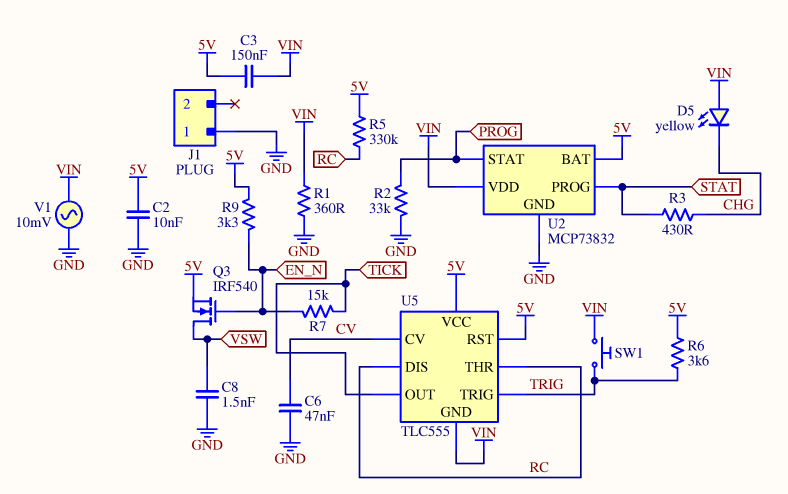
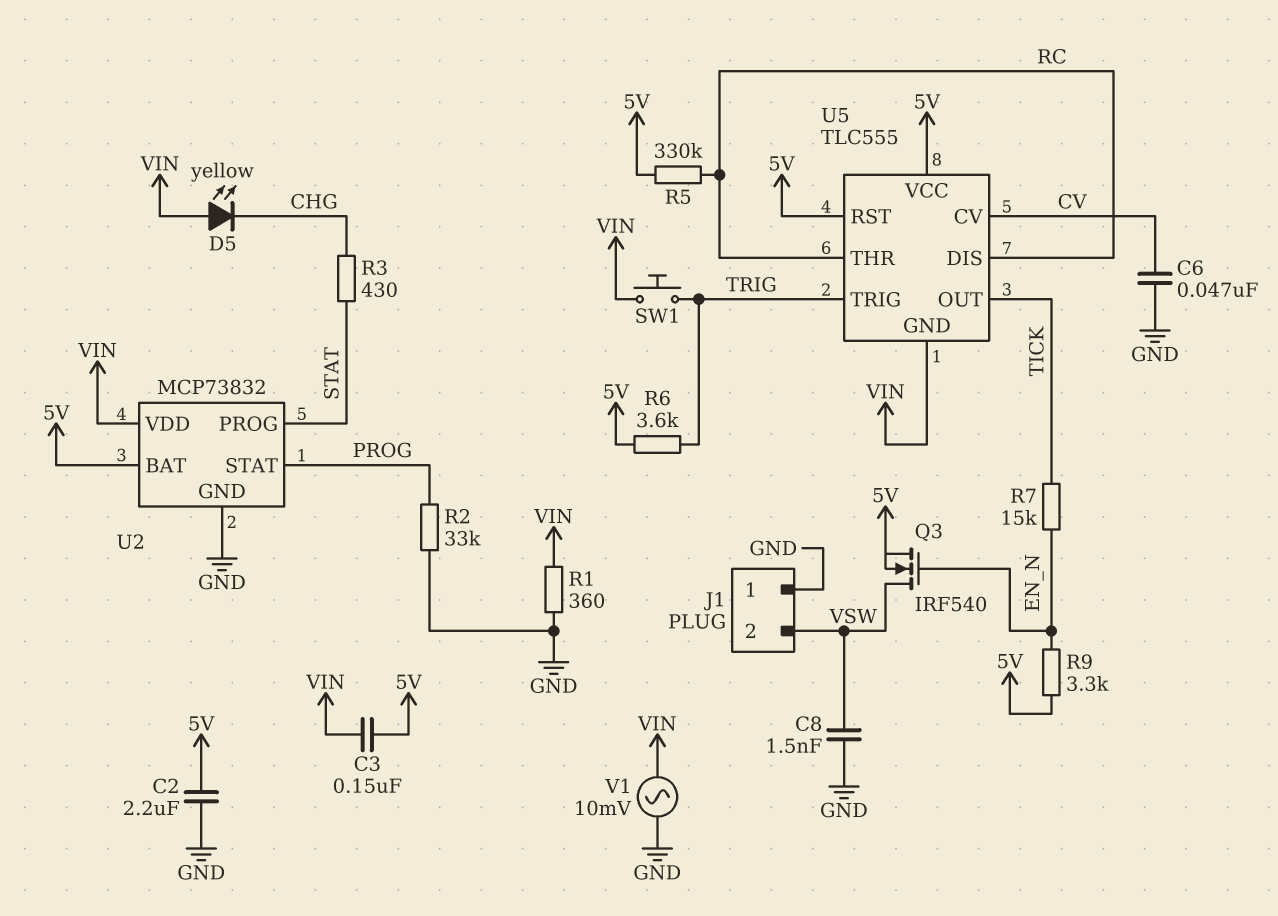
C2: 10nF (5V, GND) -> 2.2uF (5V, GND)
J1 pin 2: none -> VSW

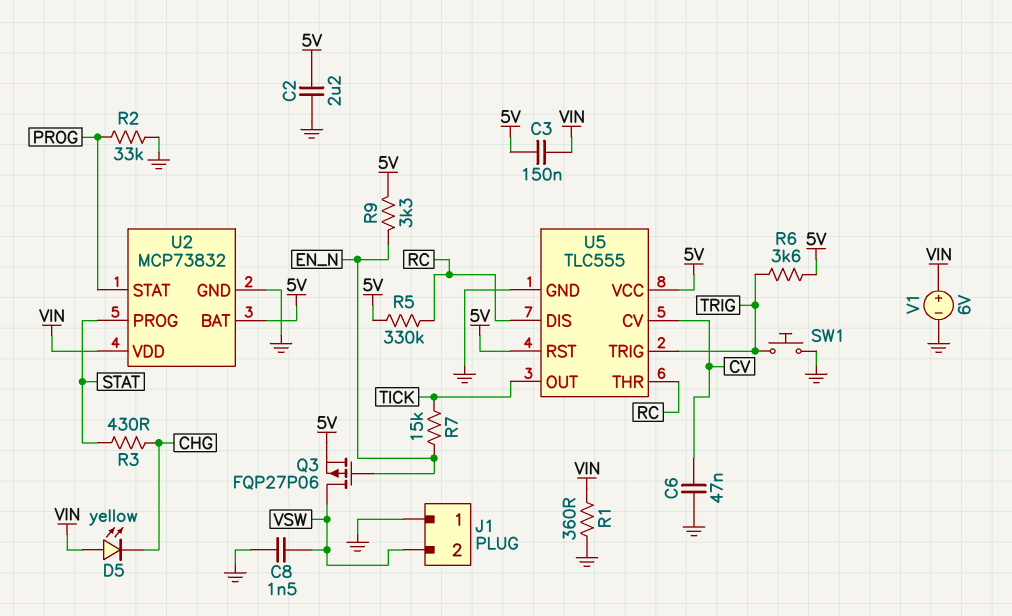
Q3: NMOS IRF540 (G EN_N, D VSW, S 5V) -> PMOS FQP27P06 (G EN_N, D VSW, S 5V)
SW1: button (TRIG, VIN) -> button (GND, TRIG)
U5 pin GND: VIN -> GND
V1: AC 10mV (GND, VIN) -> 6V (plus VIN, minus GND)

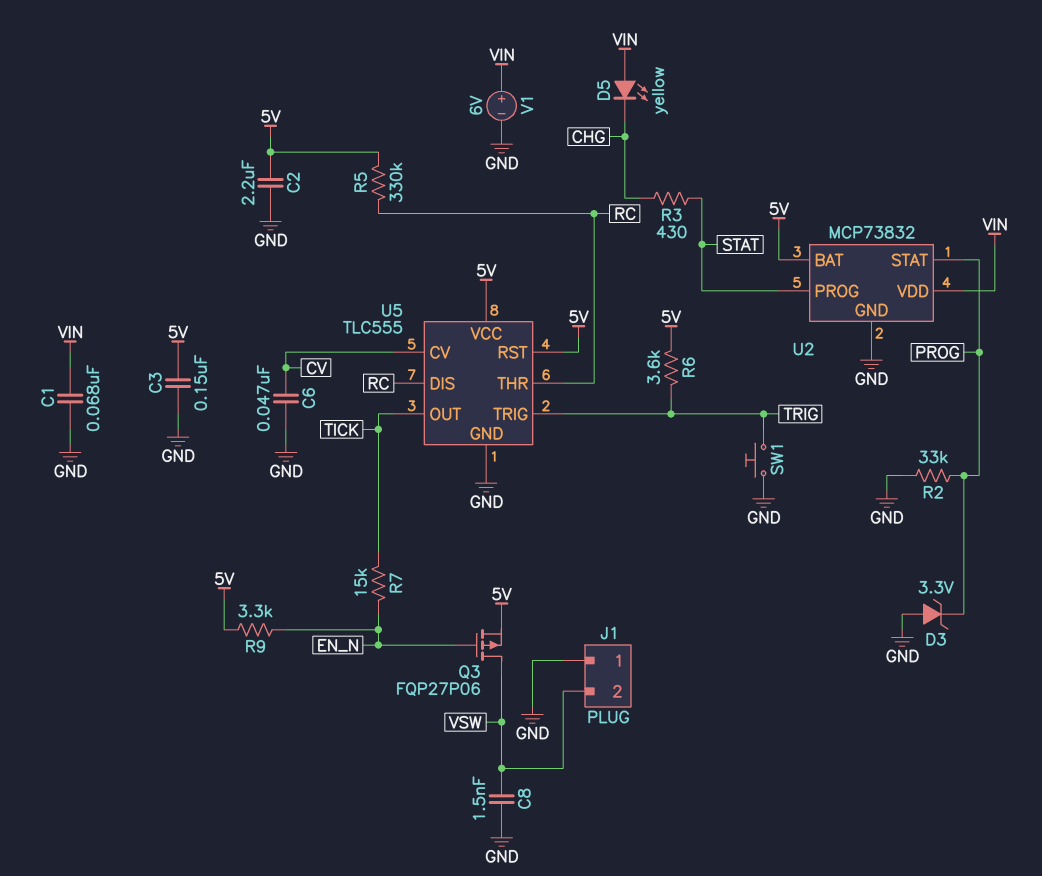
C1: none -> 68nF (GND, VIN)
C3: 150nF (5V, VIN) -> 150nF (5V, GND)
D3: none -> zener 3.3V (A GND, K PROG)
R1: 360 (GND, VIN) -> none

